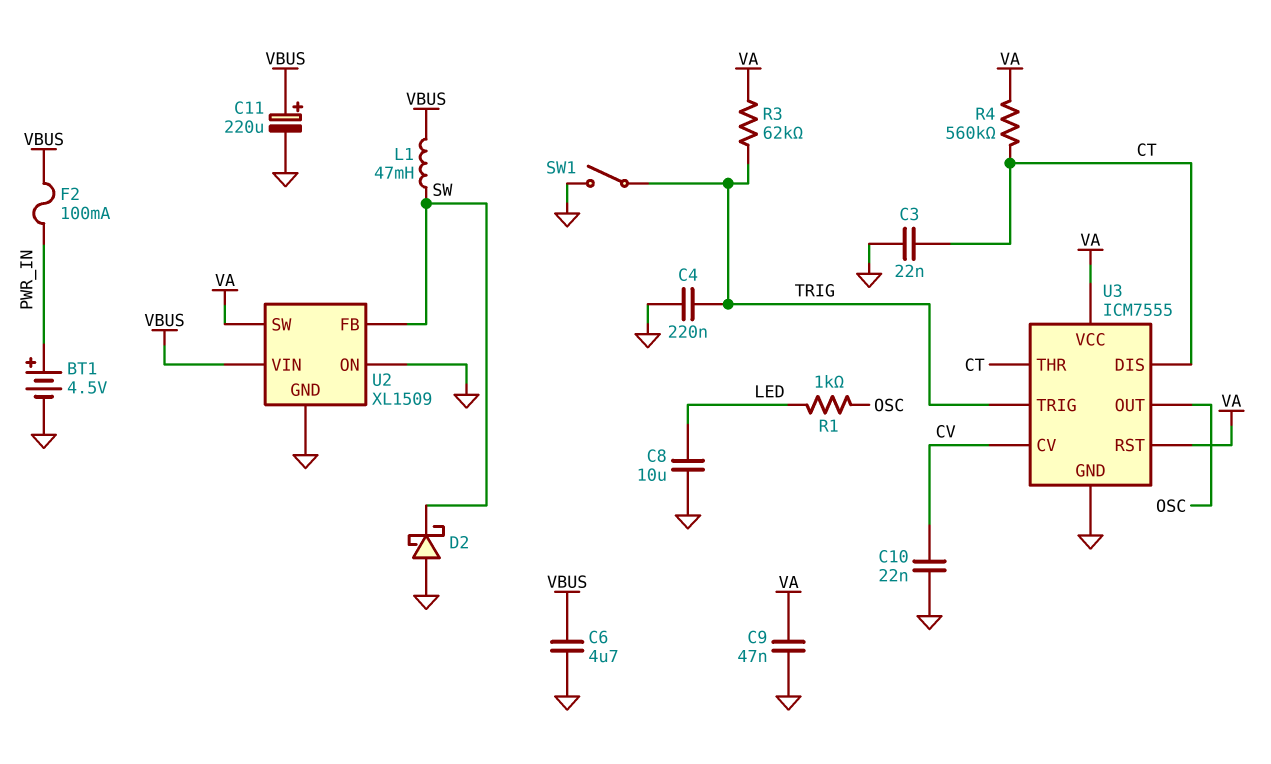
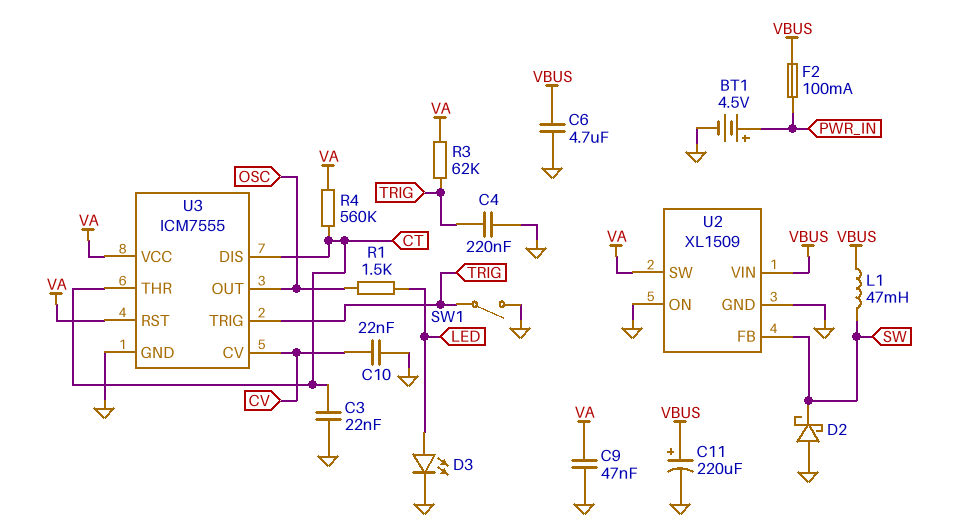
C8: 10uF (GND, LED) -> none
D3: none -> LED (A LED, K GND)
R1: 1k (LED, OSC) -> 1.5k (LED, OSC)

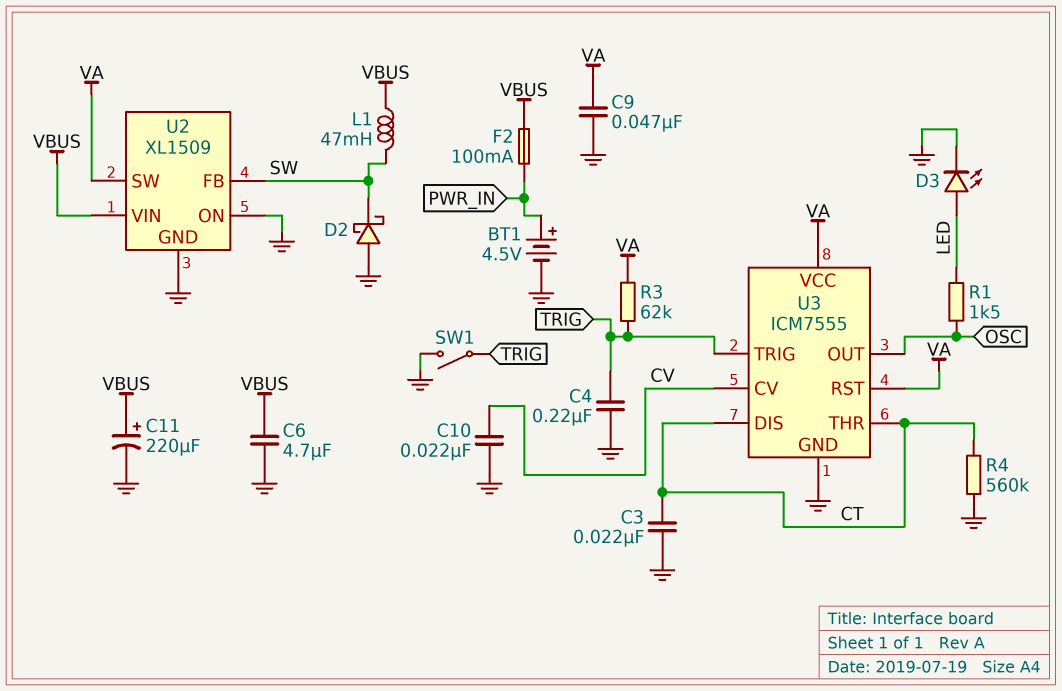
R4: 560k (CT, VA) -> 560k (CT, GND)

